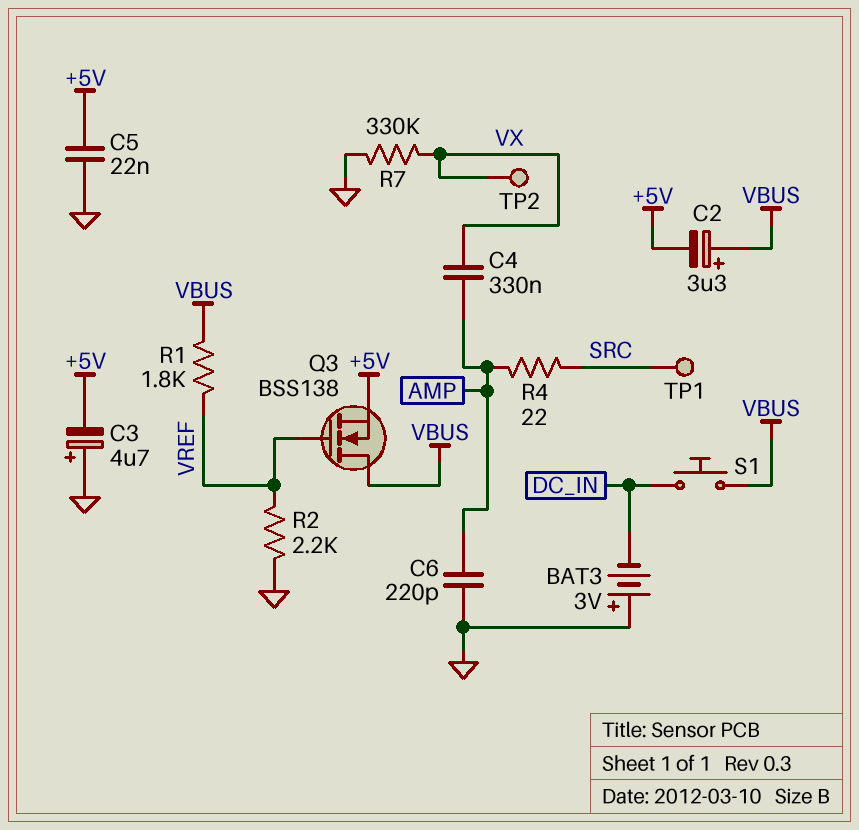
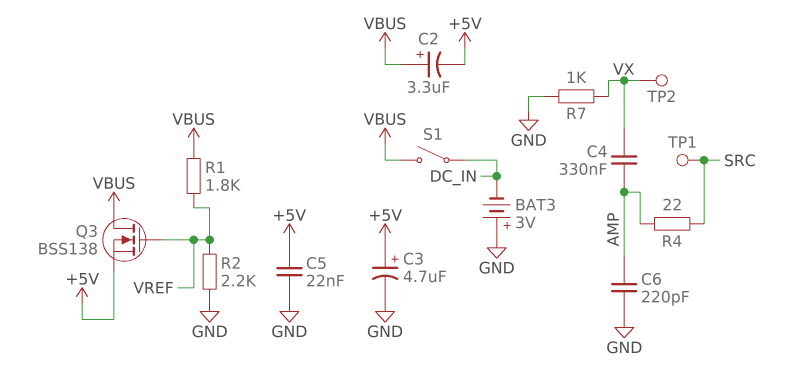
C3: 4.7uF (plus GND, minus +5V) -> 4.7uF (plus +5V, minus GND)
R7: 330k (GND, VX) -> 1k (GND, VX)
S1: button (DC_IN, VBUS) -> switch (DC_IN, VBUS)

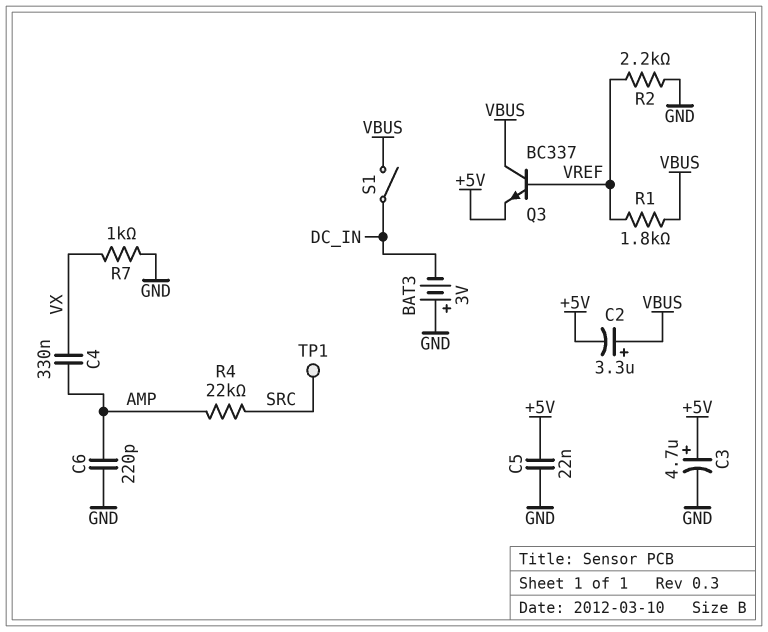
Q3: NMOS BSS138 (G VREF, D VBUS, S +5V) -> NPN BC337 (B VREF, C VBUS, E +5V)
R4: 22 (AMP, SRC) -> 22k (AMP, SRC)
TP2: test point (VX) -> none

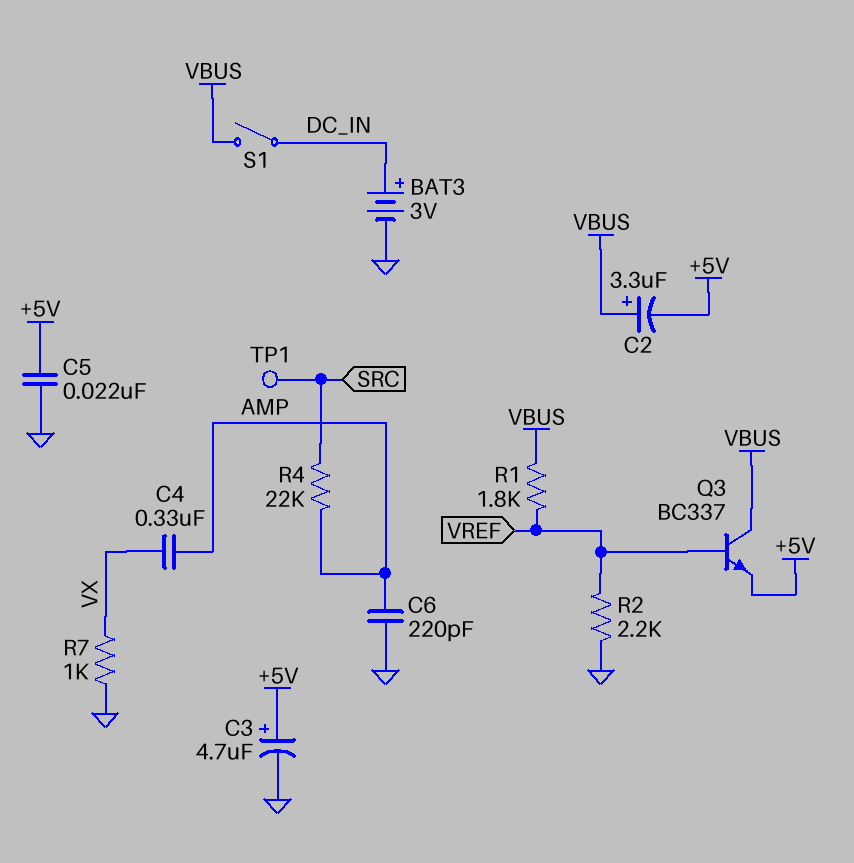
BAT3: 3V (plus GND, minus DC_IN) -> 3V (plus DC_IN, minus GND)

